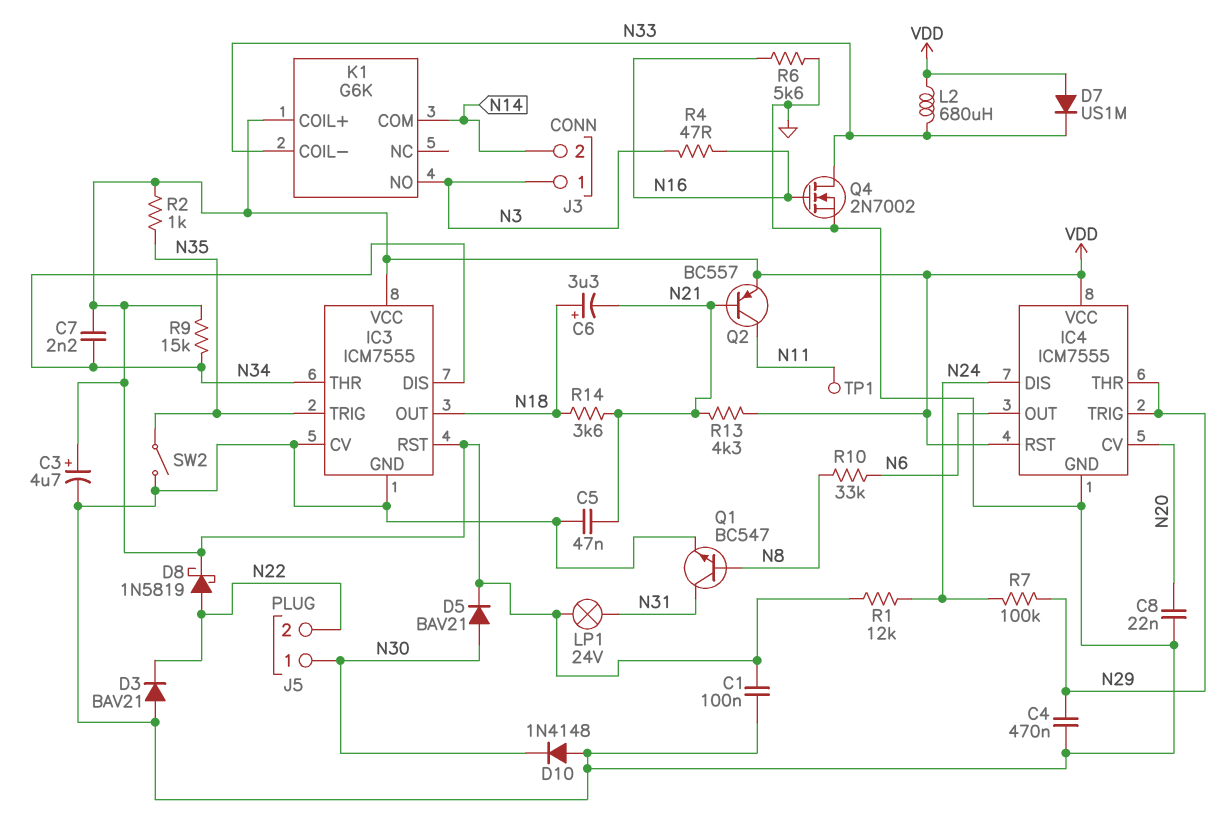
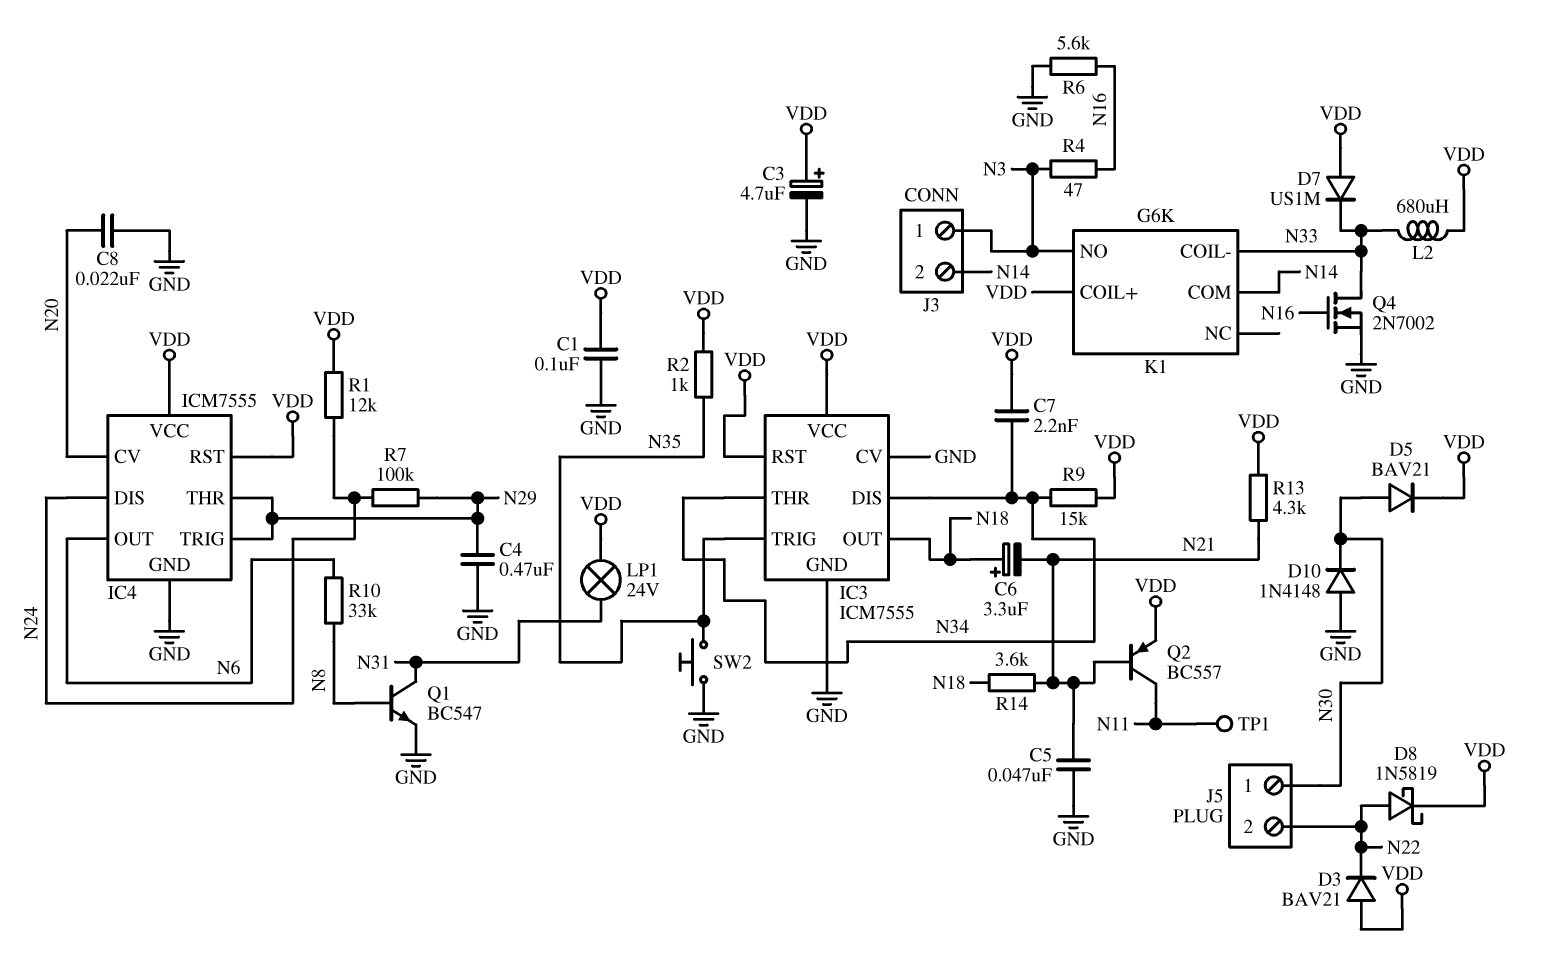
D3: diode BAV21 (A GND, K N22) -> diode BAV21 (A VDD, K N22)
SW2: switch (GND, N35) -> button (GND, N35)

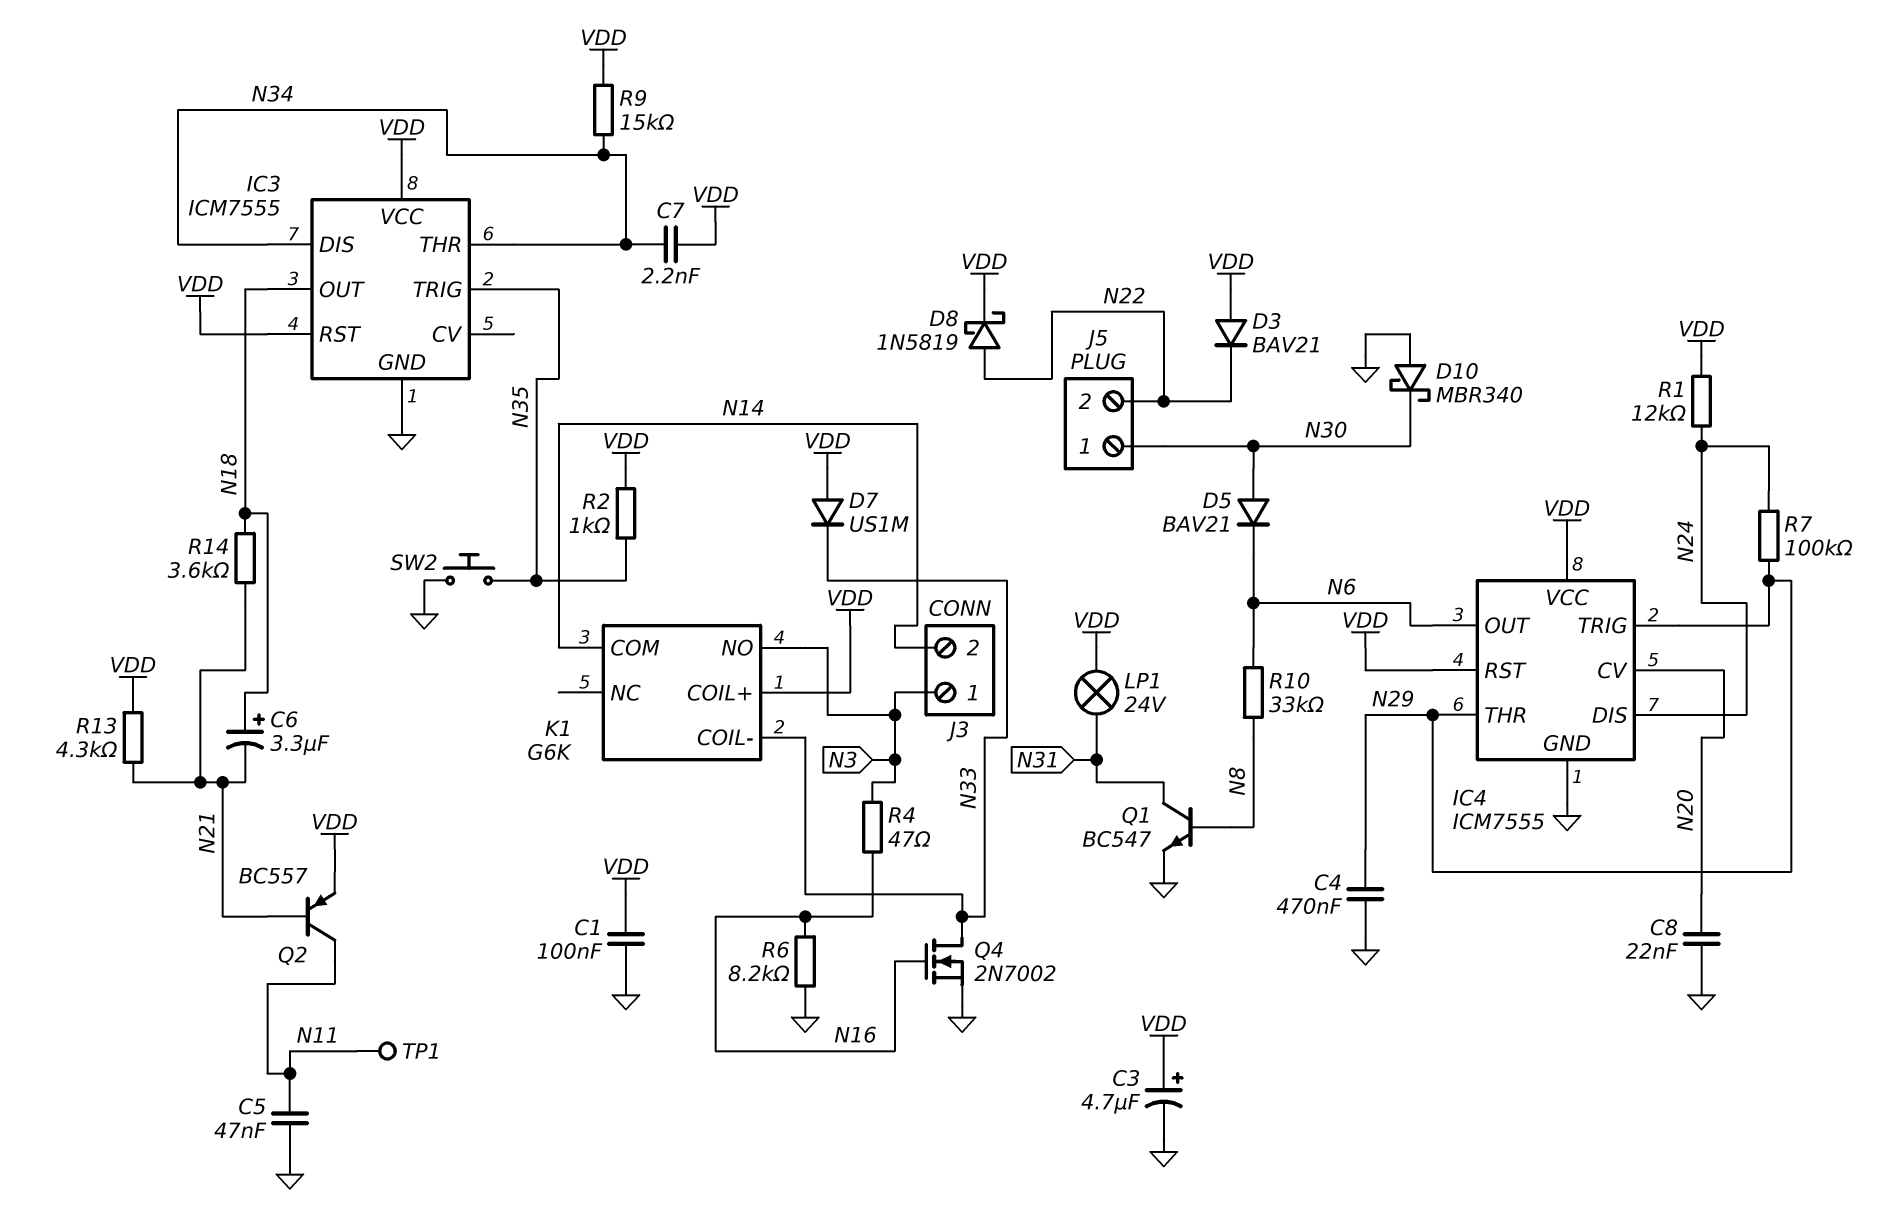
C5: 47nF (GND, N21) -> 47nF (GND, N11)
D5: diode BAV21 (A N30, K VDD) -> diode BAV21 (A N30, K N6)
D10: diode 1N4148 (A GND, K N30) -> schottky MBR340 (A GND, K N30)
IC3 pin CV: GND -> none
L2: 680uH (N33, VDD) -> none
R6: 5.6k (GND, N16) -> 8.2k (GND, N16)

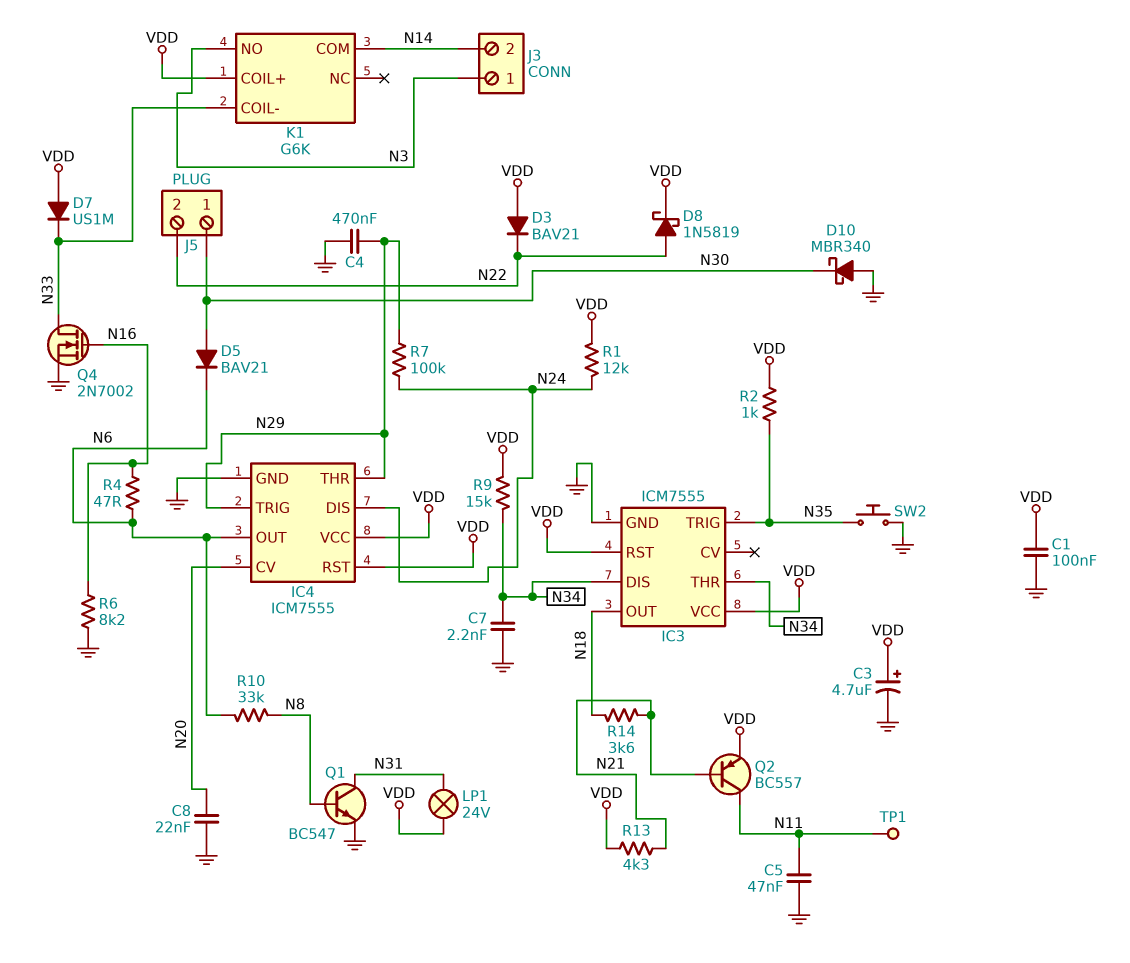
C6: 3.3uF (plus N18, minus N21) -> none
C7: 2.2nF (N34, VDD) -> 2.2nF (GND, N34)
R4: 47 (N3, N16) -> 47 (N6, N16)

